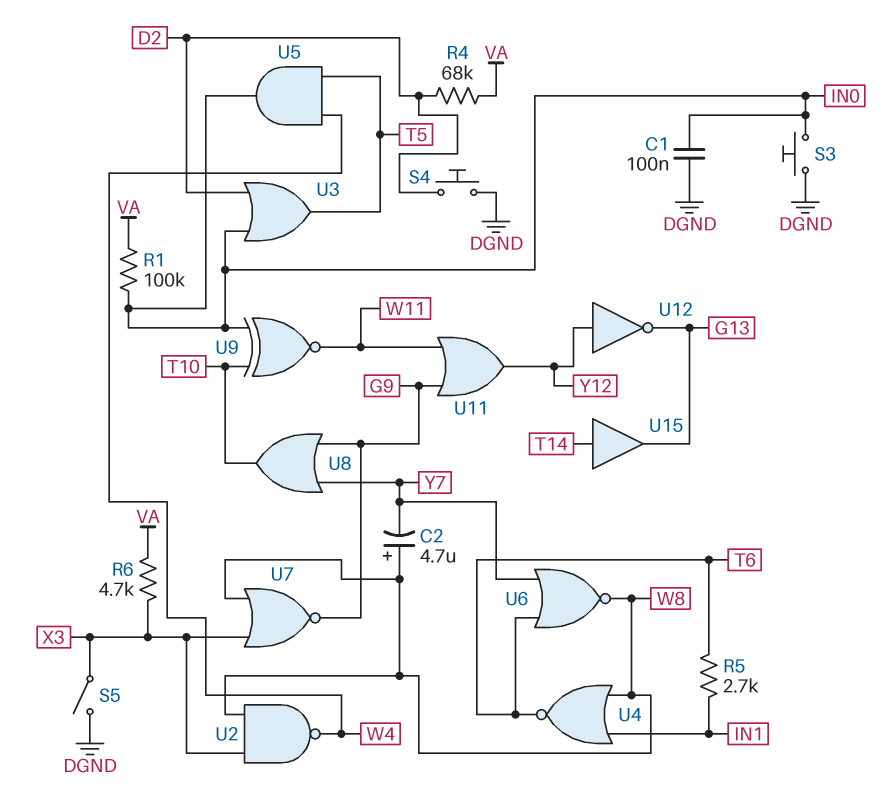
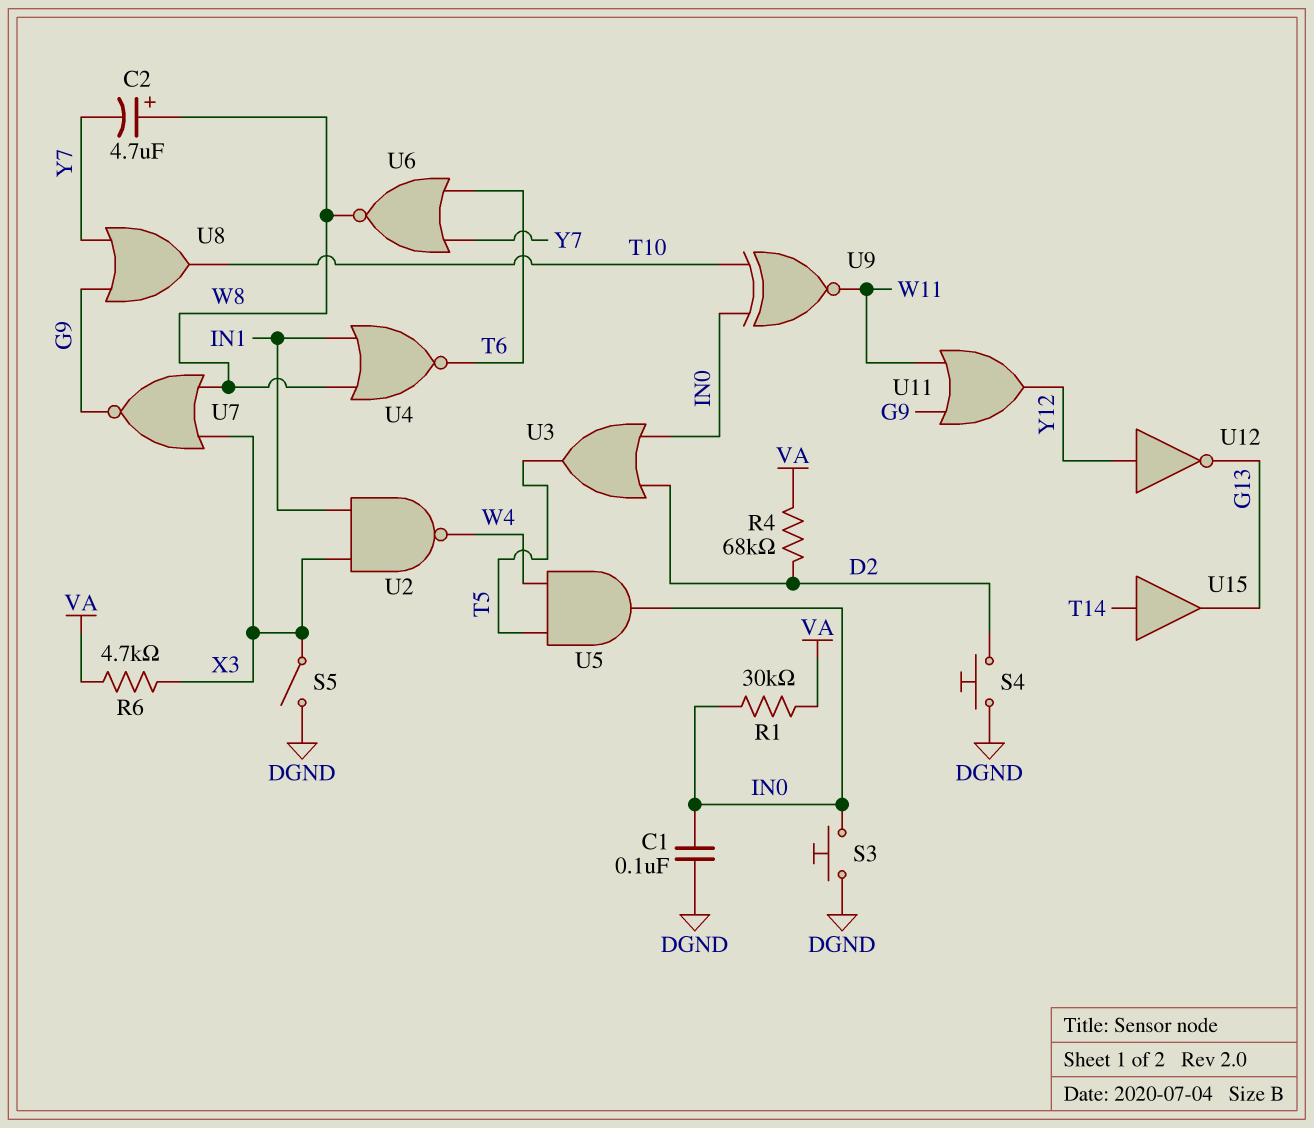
R1: 100k (IN0, VA) -> 30k (IN0, VA)
R5: 2.7k (IN1, T6) -> none
U2: NAND (in W8, in X3, out W4) -> NAND (in IN1, in X3, out W4)

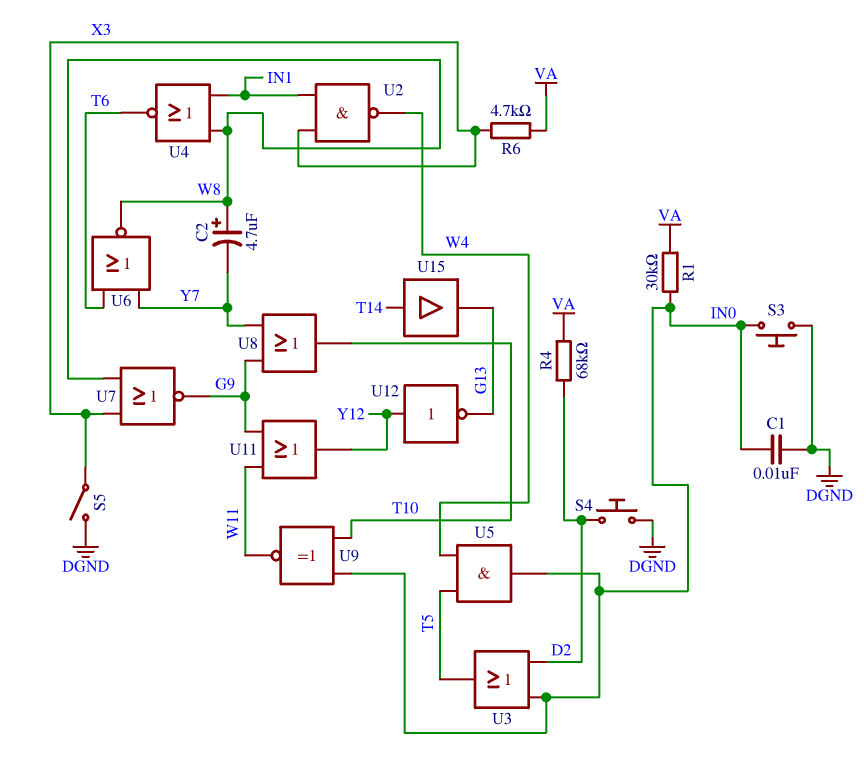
C1: 100nF (DGND, IN0) -> 10nF (DGND, IN0)

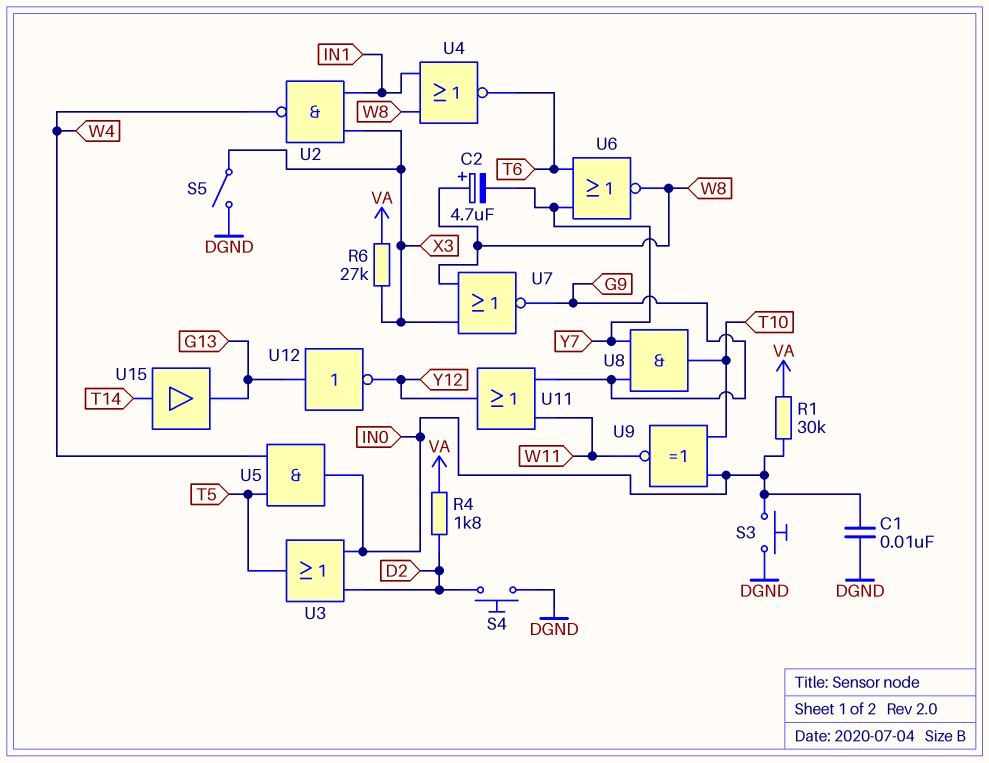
R4: 68k (D2, VA) -> 1.8k (D2, VA)
R6: 4.7k (VA, X3) -> 27k (VA, X3)
U8: OR (in G9, in Y7, out T10) -> AND (in G9, in Y7, out T10)
U12: NOT (in Y12, out G13) -> NOT (in G13, out Y12)

